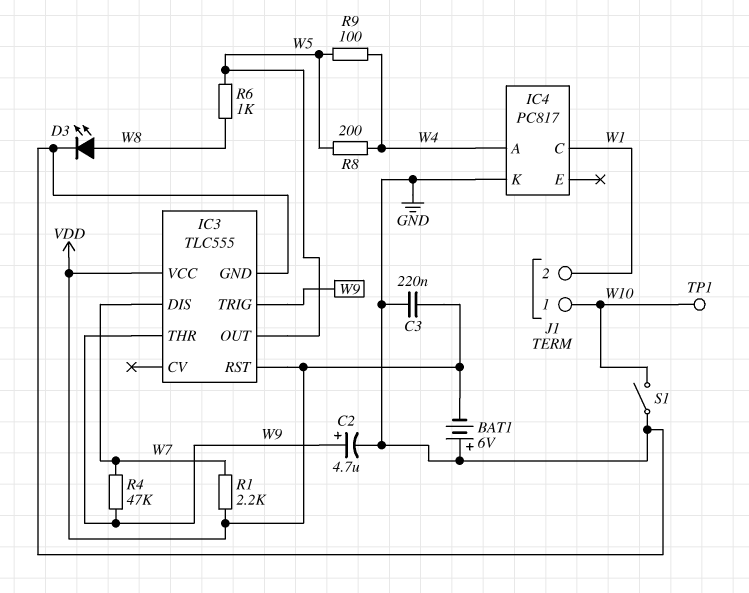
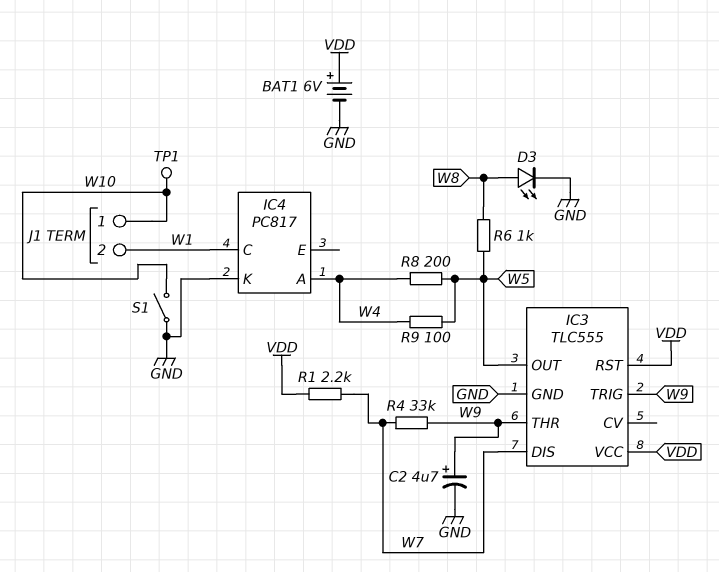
BAT1: 6V (plus GND, minus VDD) -> 6V (plus VDD, minus GND)
C3: 220nF (GND, VDD) -> none
R4: 47k (W7, W9) -> 33k (W7, W9)

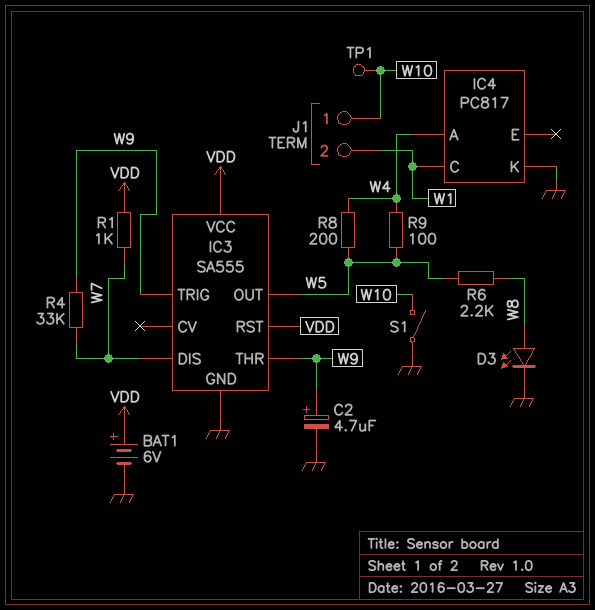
IC3: TLC555 -> SA555
R1: 2.2k (VDD, W7) -> 1k (VDD, W7)
R6: 1k (W5, W8) -> 2.2k (W5, W8)

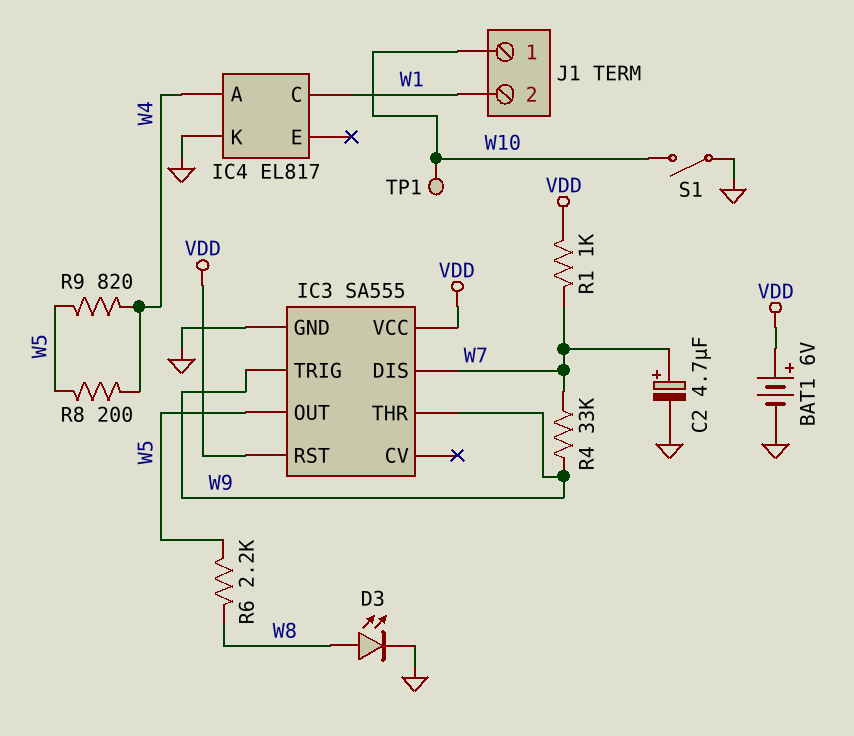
C2: 4.7uF (plus W9, minus GND) -> 4.7uF (plus W7, minus GND)
IC4: PC817 -> EL817
R9: 100 (W4, W5) -> 820 (W4, W5)

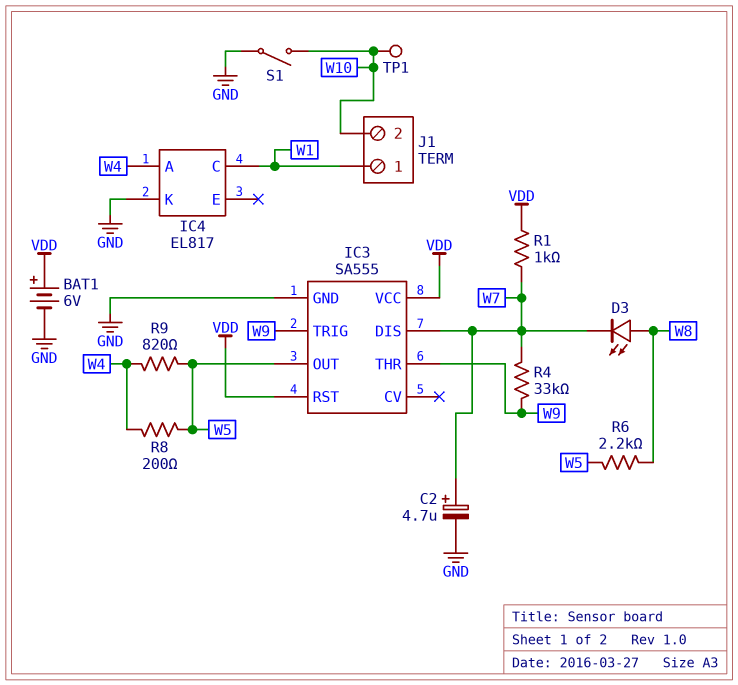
D3: LED (A W8, K GND) -> LED (A W8, K W7)
J1 pin 1: W10 -> W1
J1 pin 2: W1 -> W10

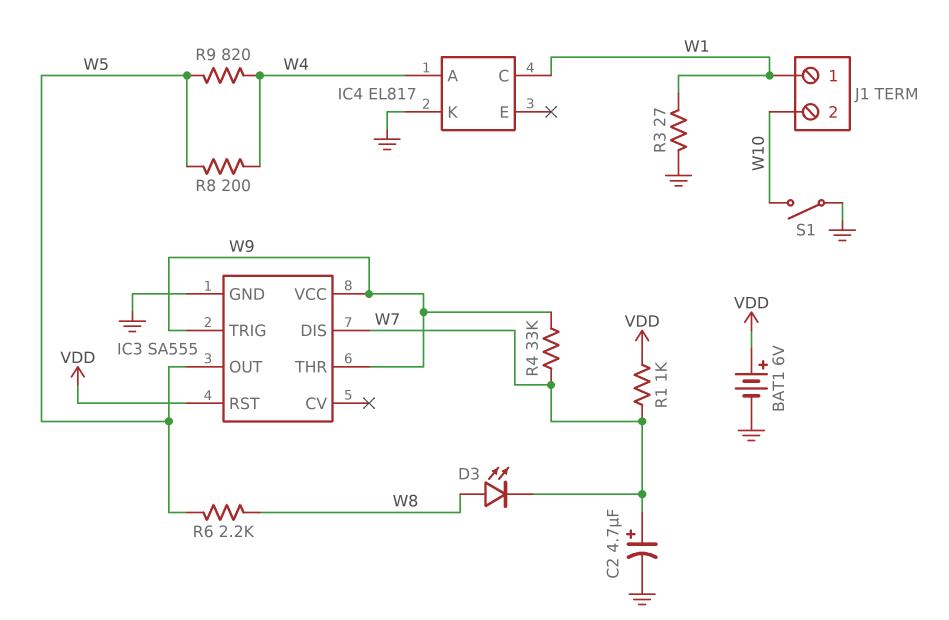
IC3 pin VCC: VDD -> W9
R3: none -> 27 (GND, W1)
TP1: test point (W10) -> none

